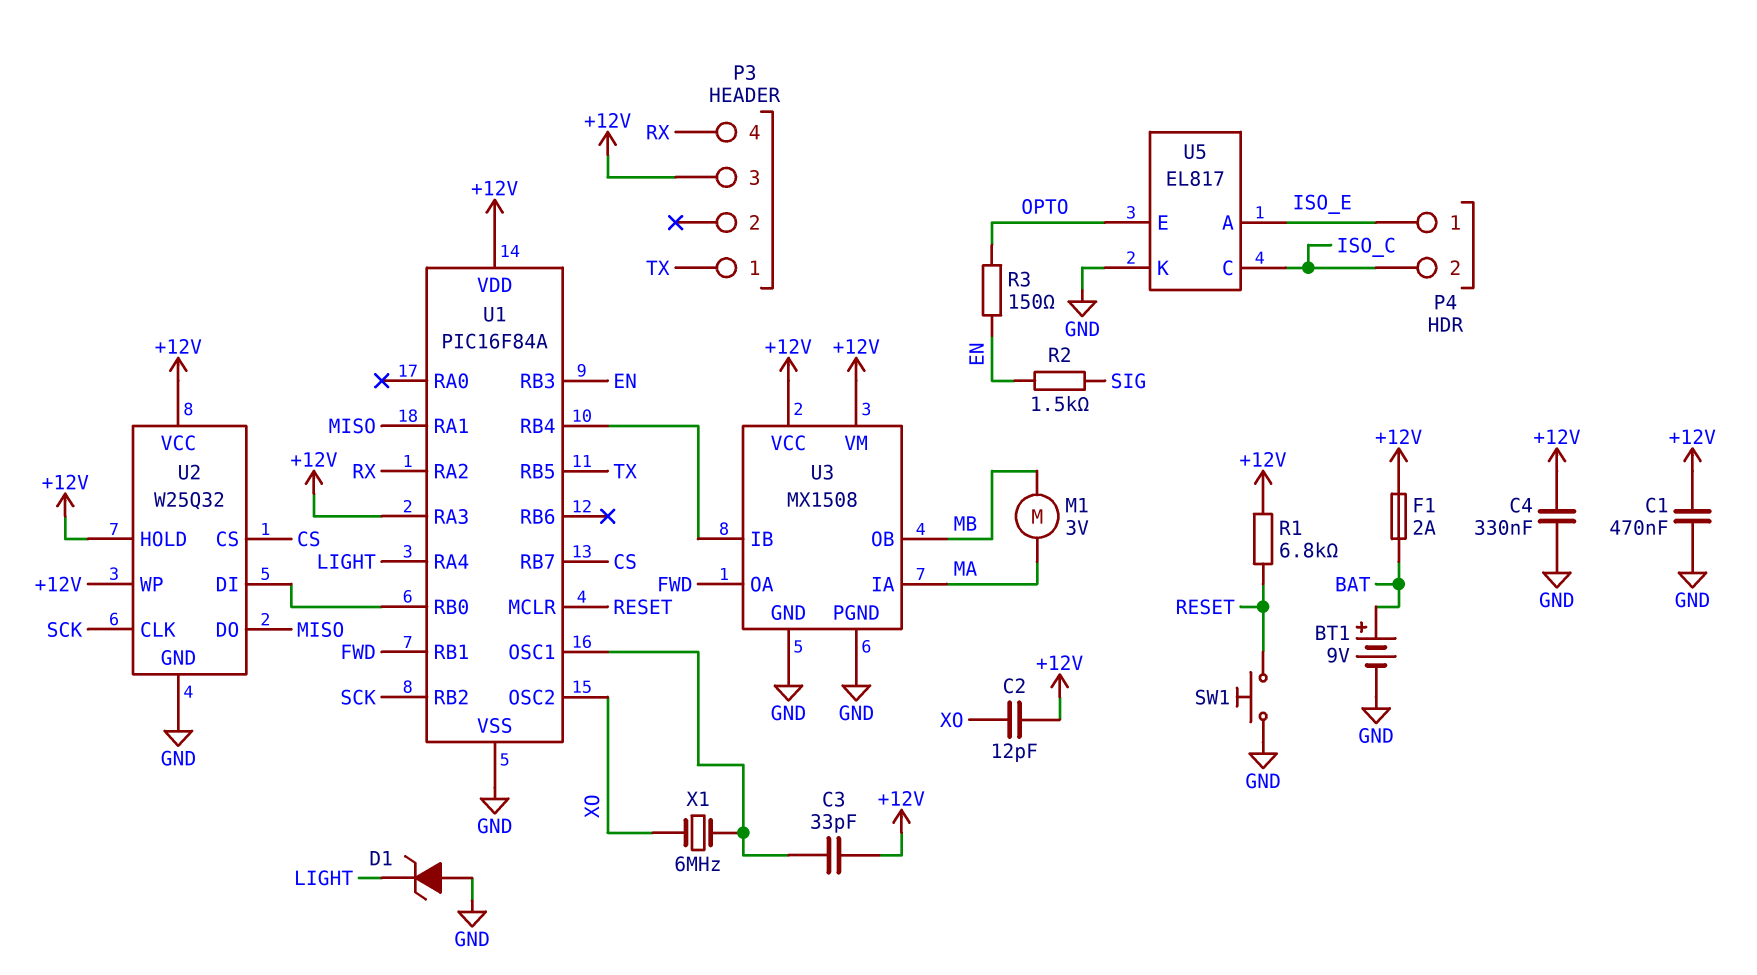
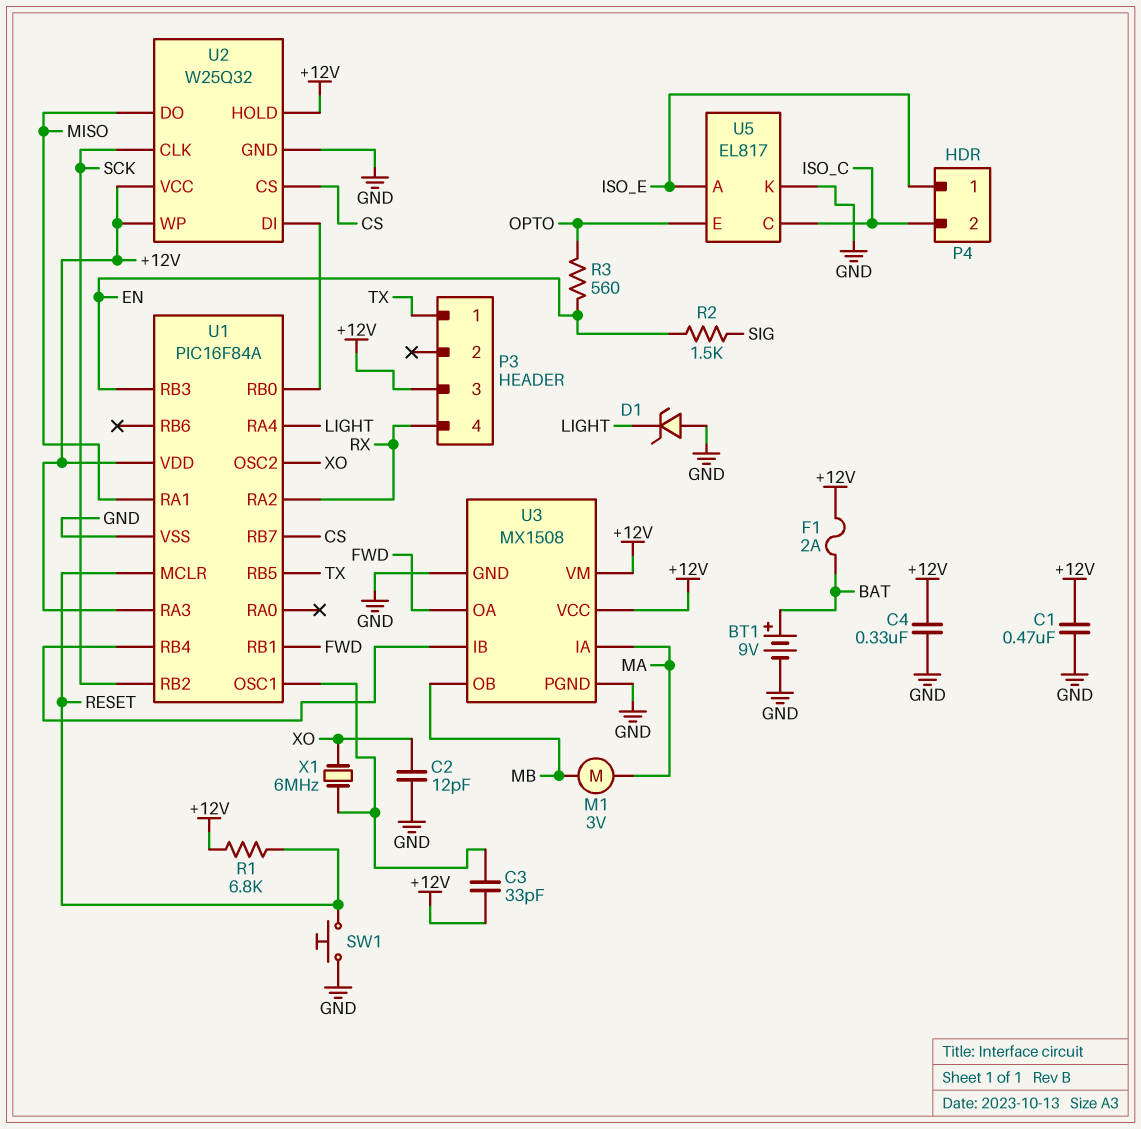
C2: 12pF (+12V, XO) -> 12pF (GND, XO)
R3: 150 (EN, OPTO) -> 560 (EN, OPTO)

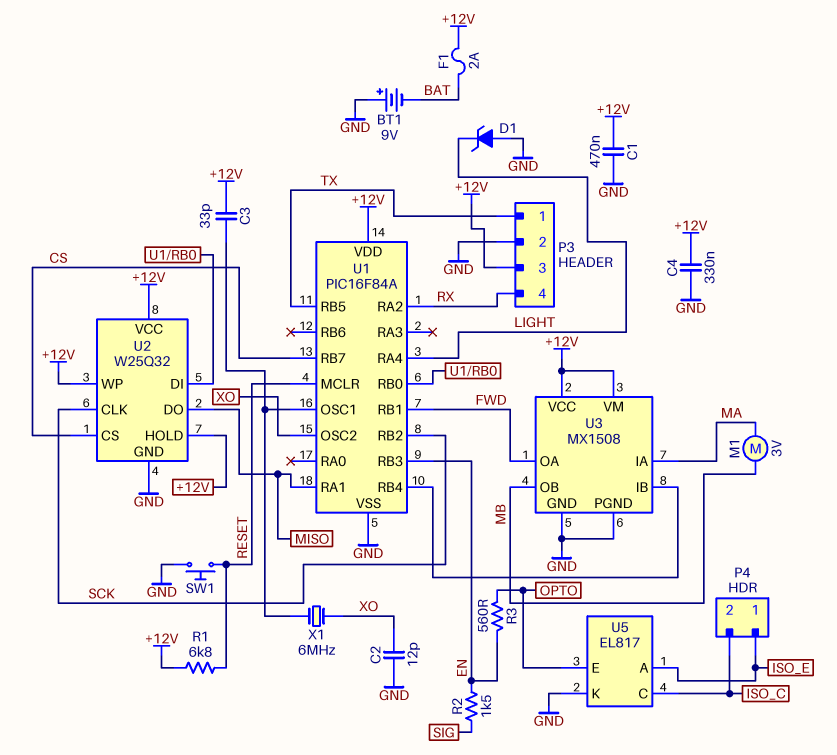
BT1: 9V (plus BAT, minus GND) -> 9V (plus GND, minus BAT)
P3 pin 2: none -> GND
U1 pin RA3: +12V -> none

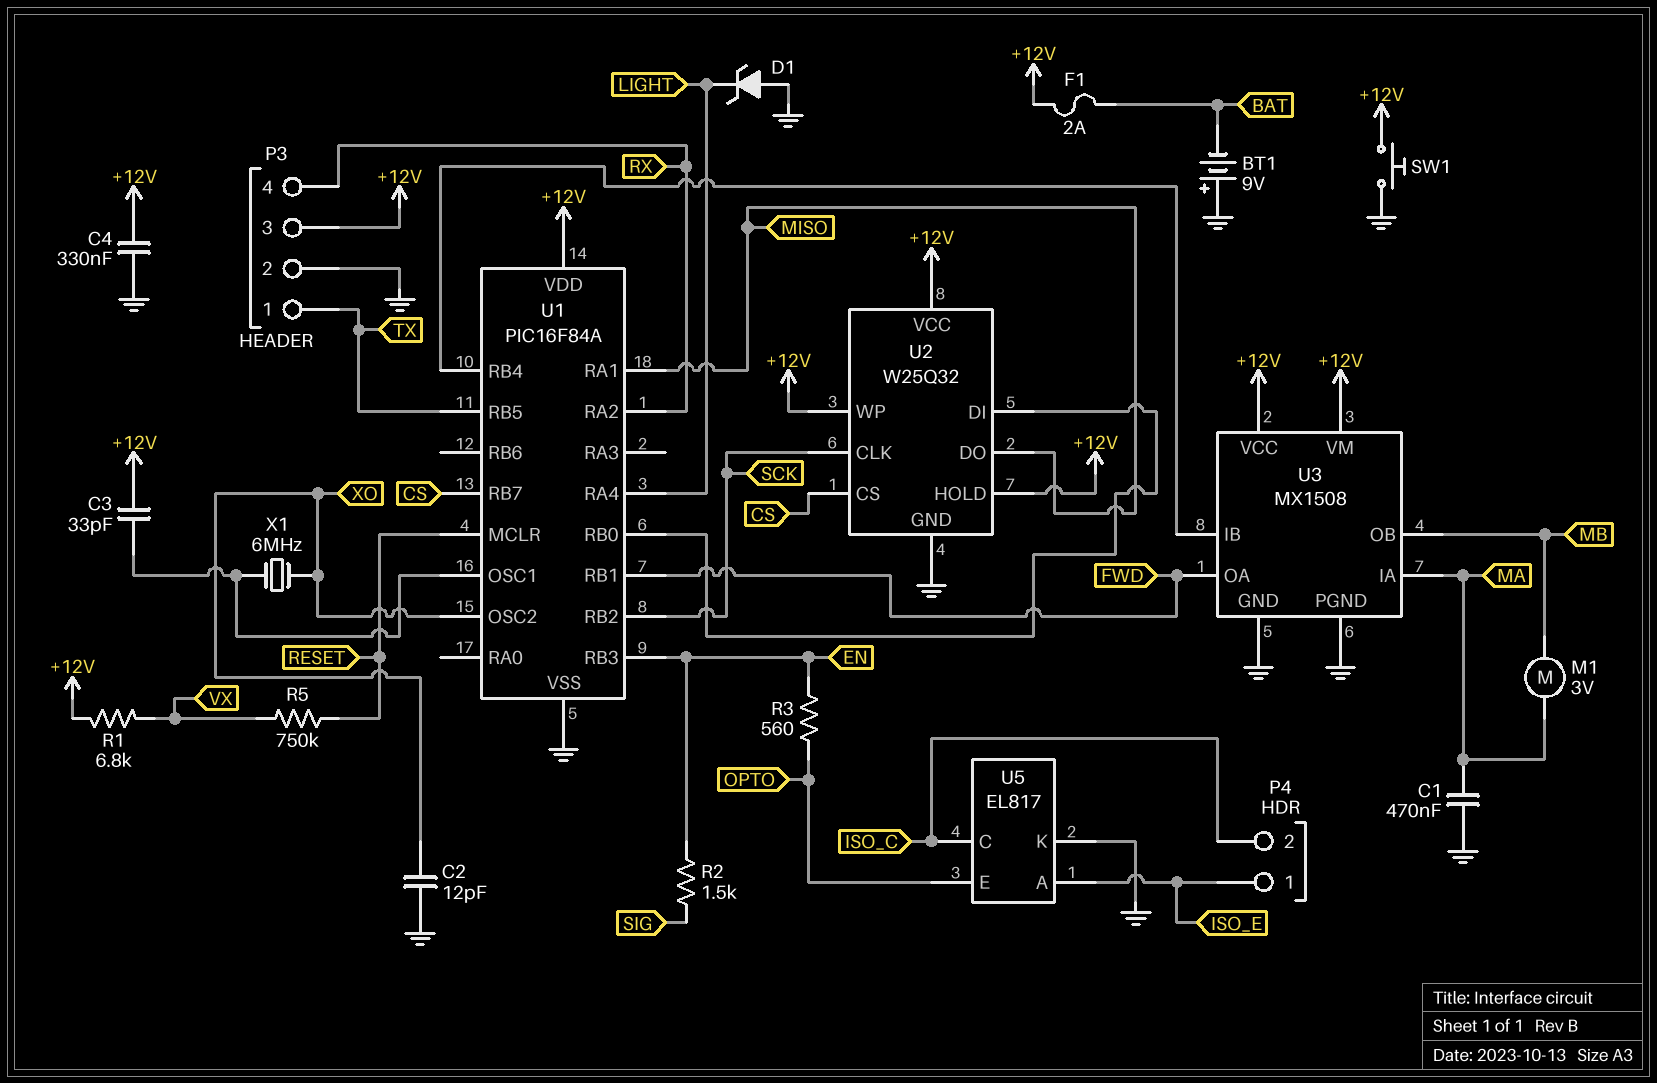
C1: 470nF (+12V, GND) -> 470nF (GND, MA)
R1: 6.8k (+12V, RESET) -> 6.8k (+12V, VX)
R5: none -> 750k (RESET, VX)
SW1: button (GND, RESET) -> button (+12V, GND)

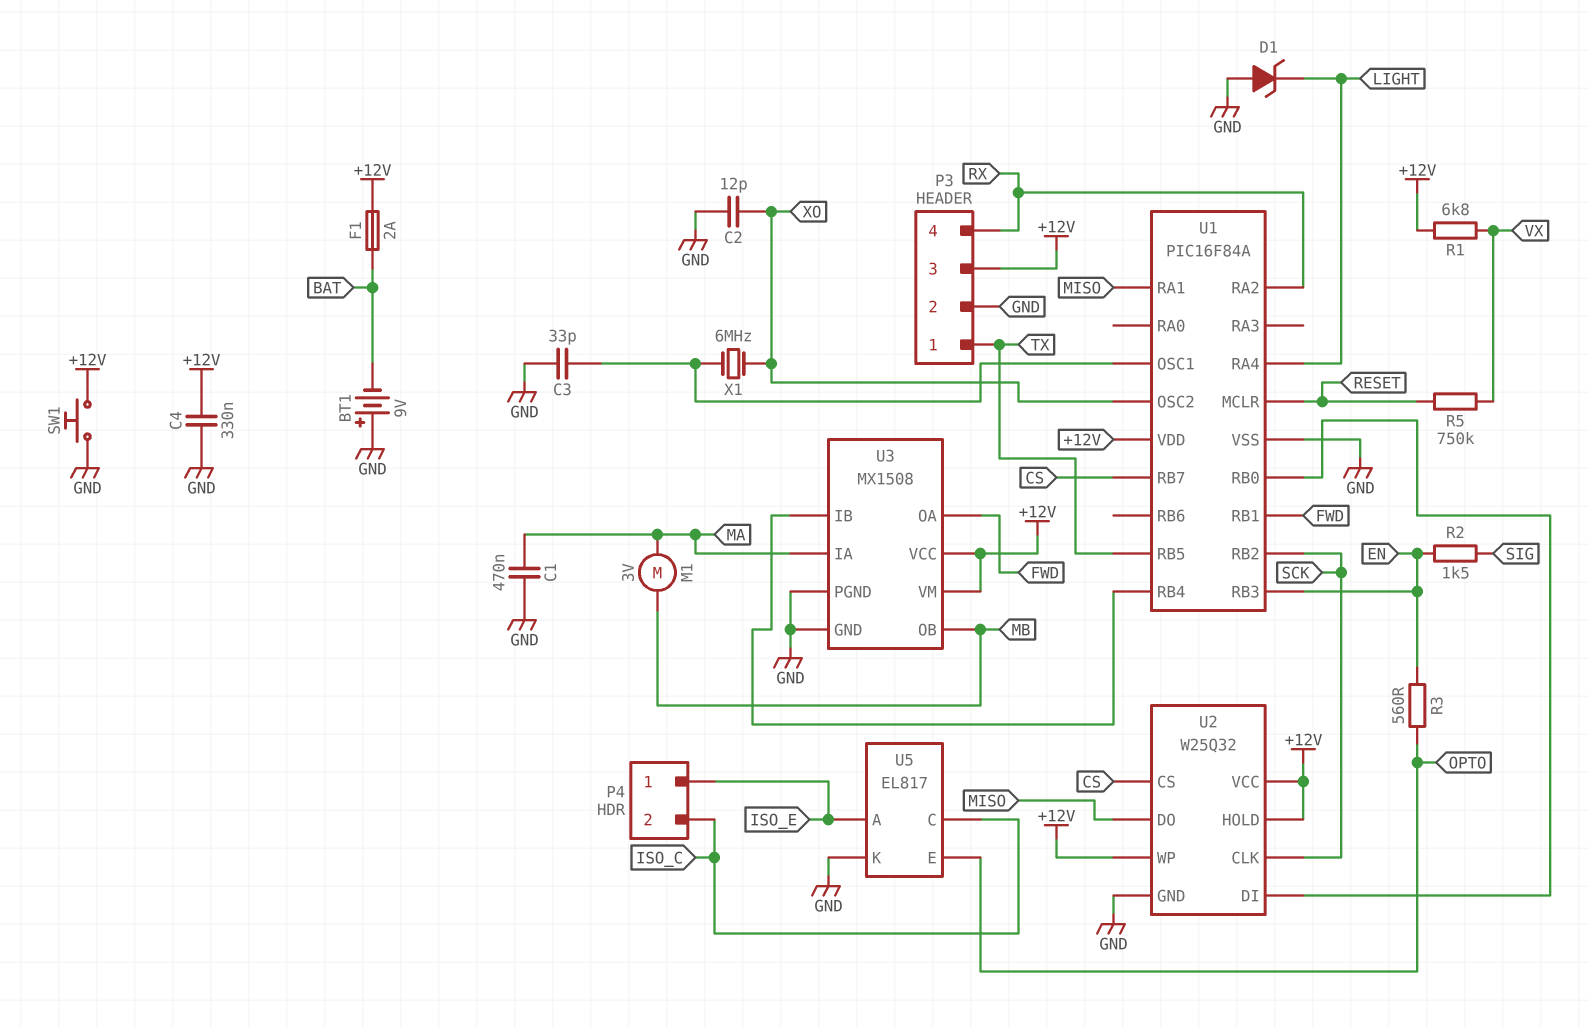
C3: 33pF (+12V, U1/OSC1) -> 33pF (GND, U1/OSC1)

